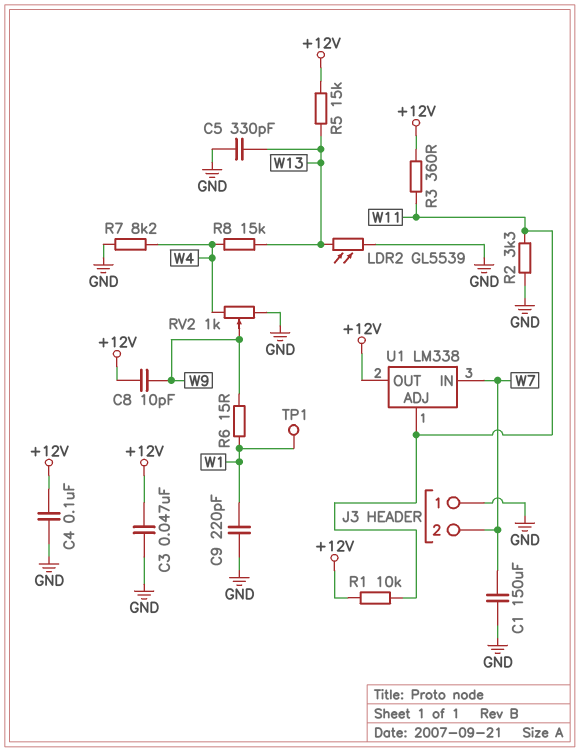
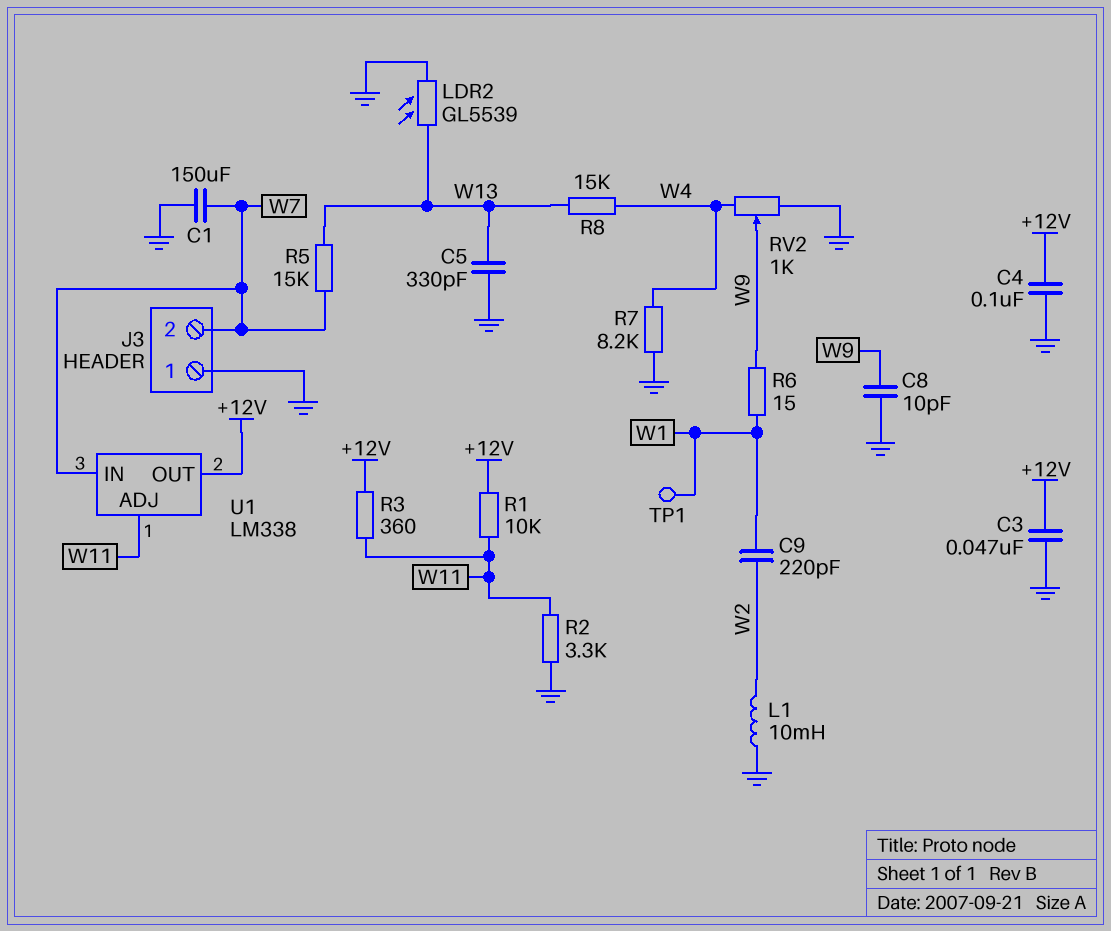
C8: 10pF (+12V, W9) -> 10pF (GND, W9)
C9: 220pF (GND, W1) -> 220pF (W1, W2)
L1: none -> 10mH (GND, W2)
R5: 15k (+12V, W13) -> 15k (W7, W13)

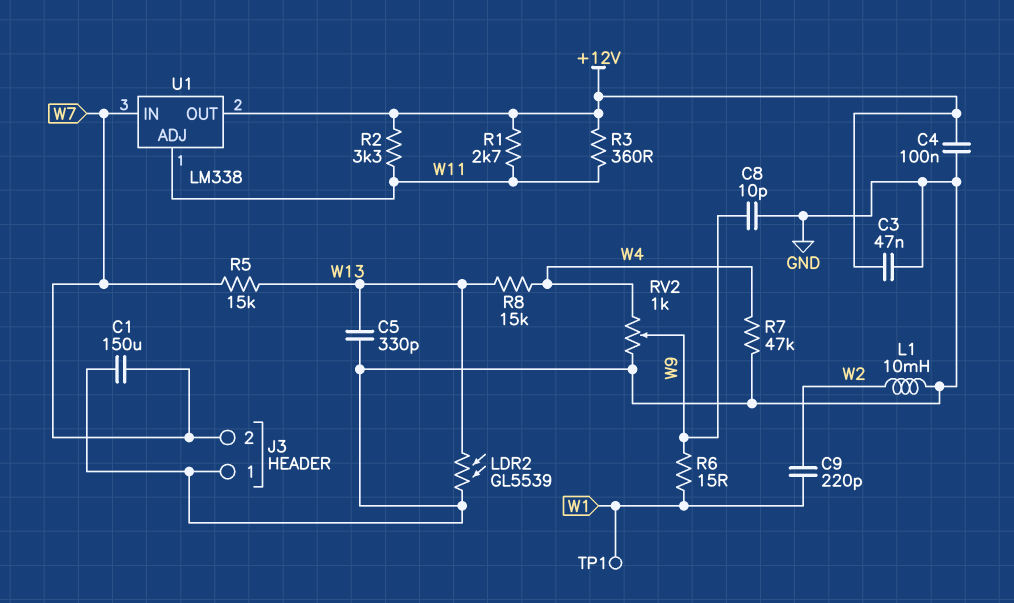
R1: 10k (+12V, W11) -> 2.7k (+12V, W11)
R2: 3.3k (GND, W11) -> 3.3k (+12V, W11)
R7: 8.2k (GND, W4) -> 47k (GND, W4)

